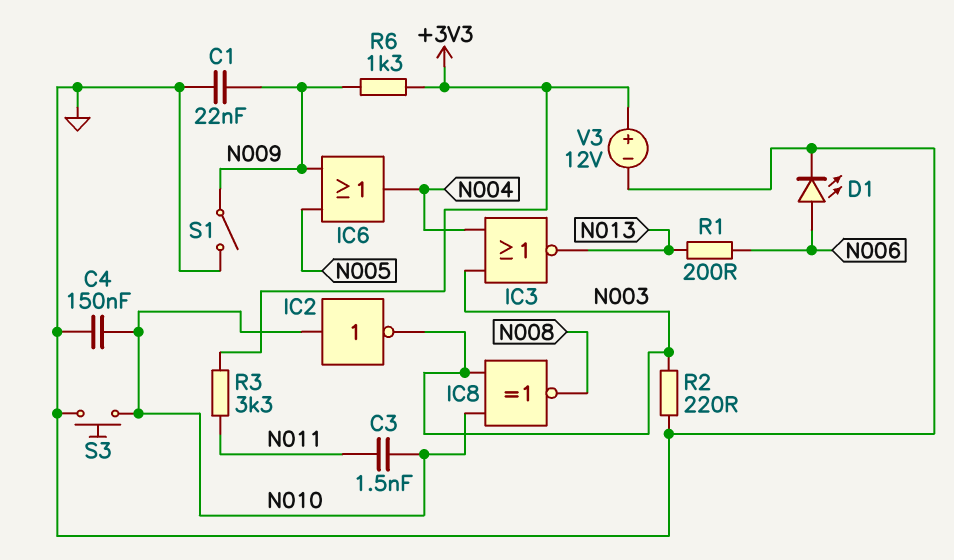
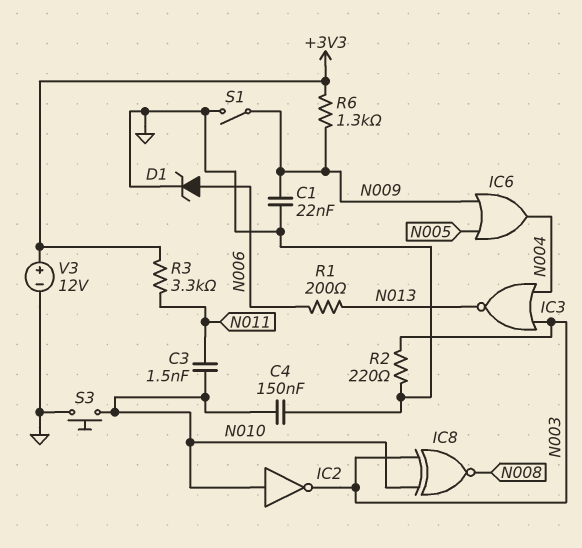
D1: LED (A N006, K GND) -> zener (A N006, K GND)

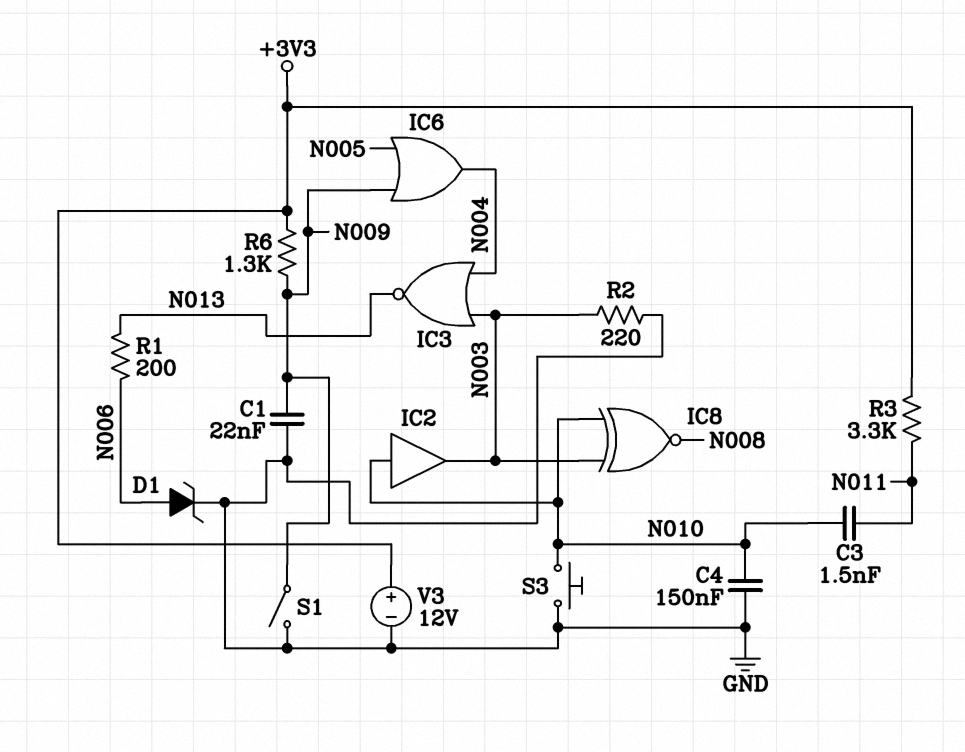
IC2: NOT (in N010, out N003) -> buffer (in N010, out N003)

